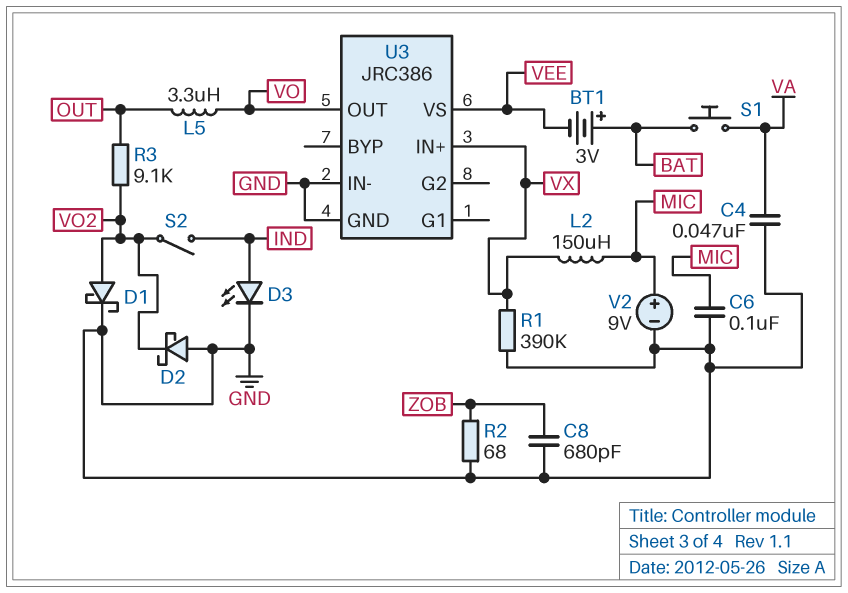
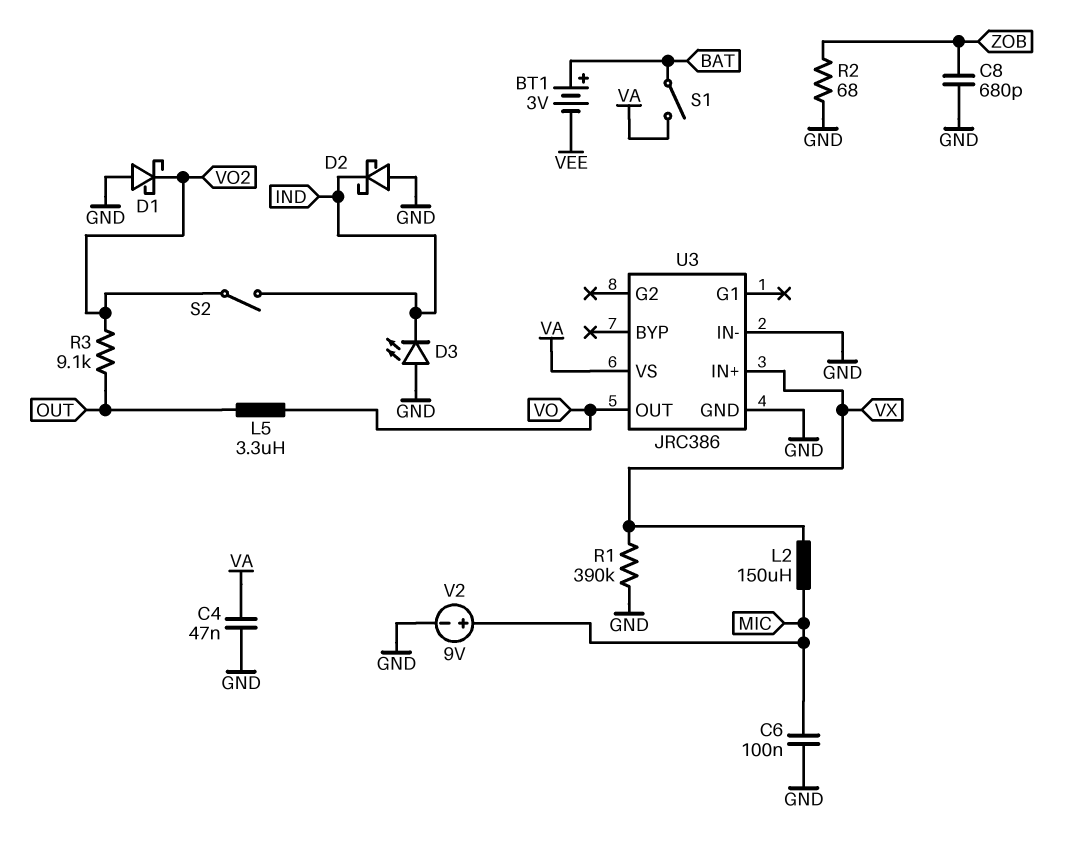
D1: schottky (A VO2, K GND) -> schottky (A GND, K VO2)
D2: schottky (A GND, K VO2) -> schottky (A GND, K IND)
D3: LED (A IND, K GND) -> LED (A GND, K IND)
S1: button (BAT, VA) -> switch (BAT, VA)
U3 pin VS: VEE -> VA

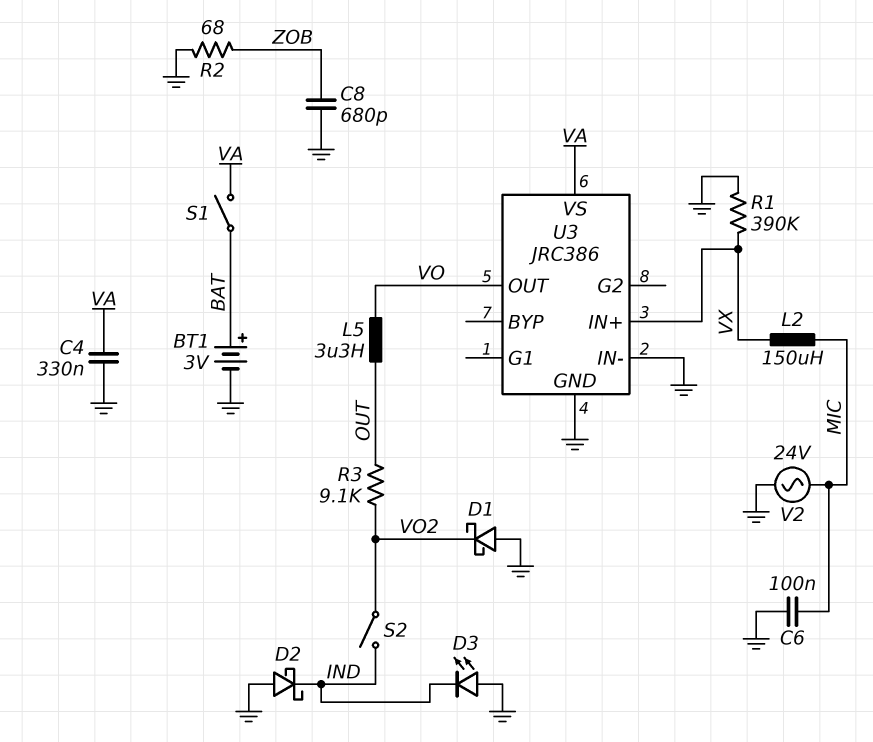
BT1: 3V (plus BAT, minus VEE) -> 3V (plus BAT, minus GND)
C4: 47nF (GND, VA) -> 330nF (GND, VA)
V2: 9V (plus MIC, minus GND) -> AC 24V (GND, MIC)

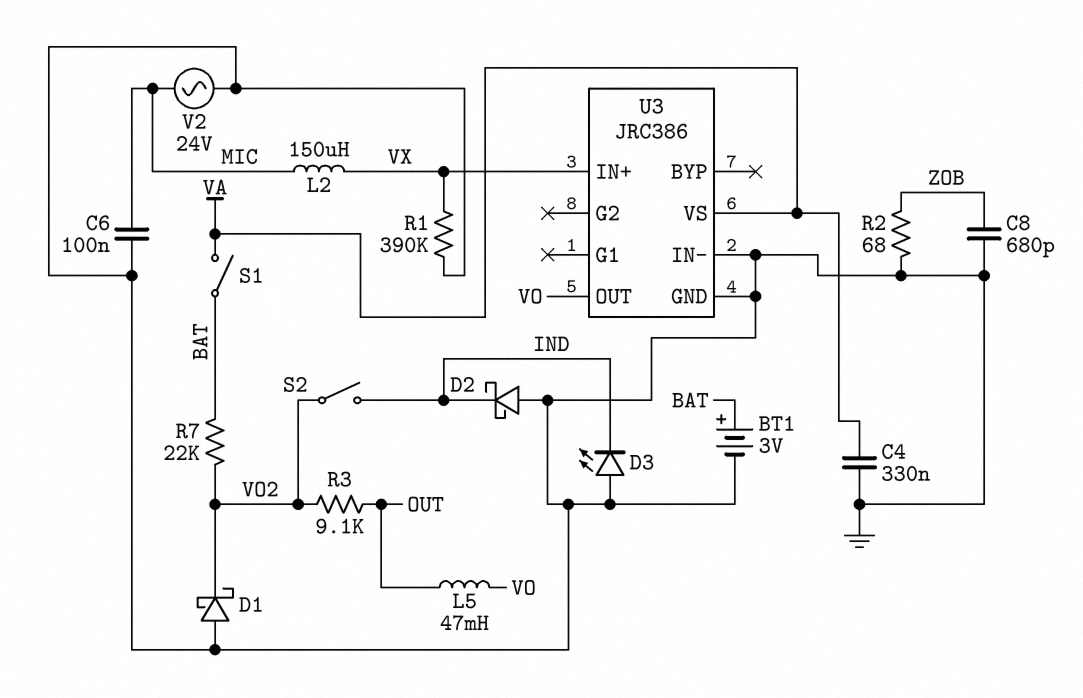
L5: 3.3uH (OUT, VO) -> 47mH (OUT, VO)
R7: none -> 22k (BAT, VO2)

